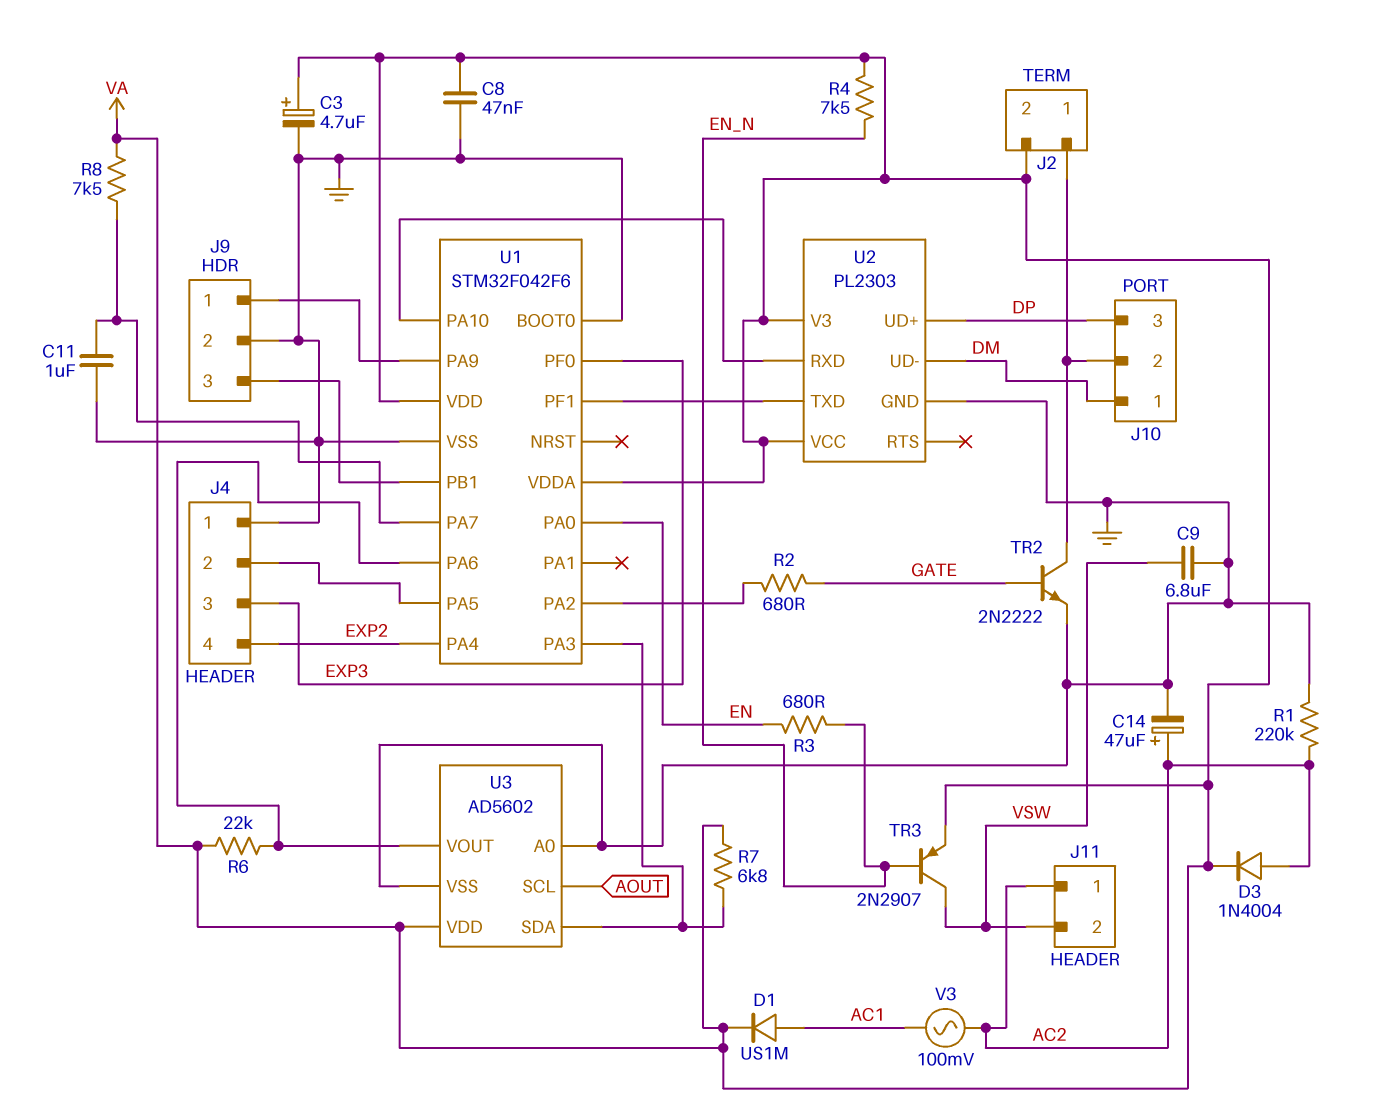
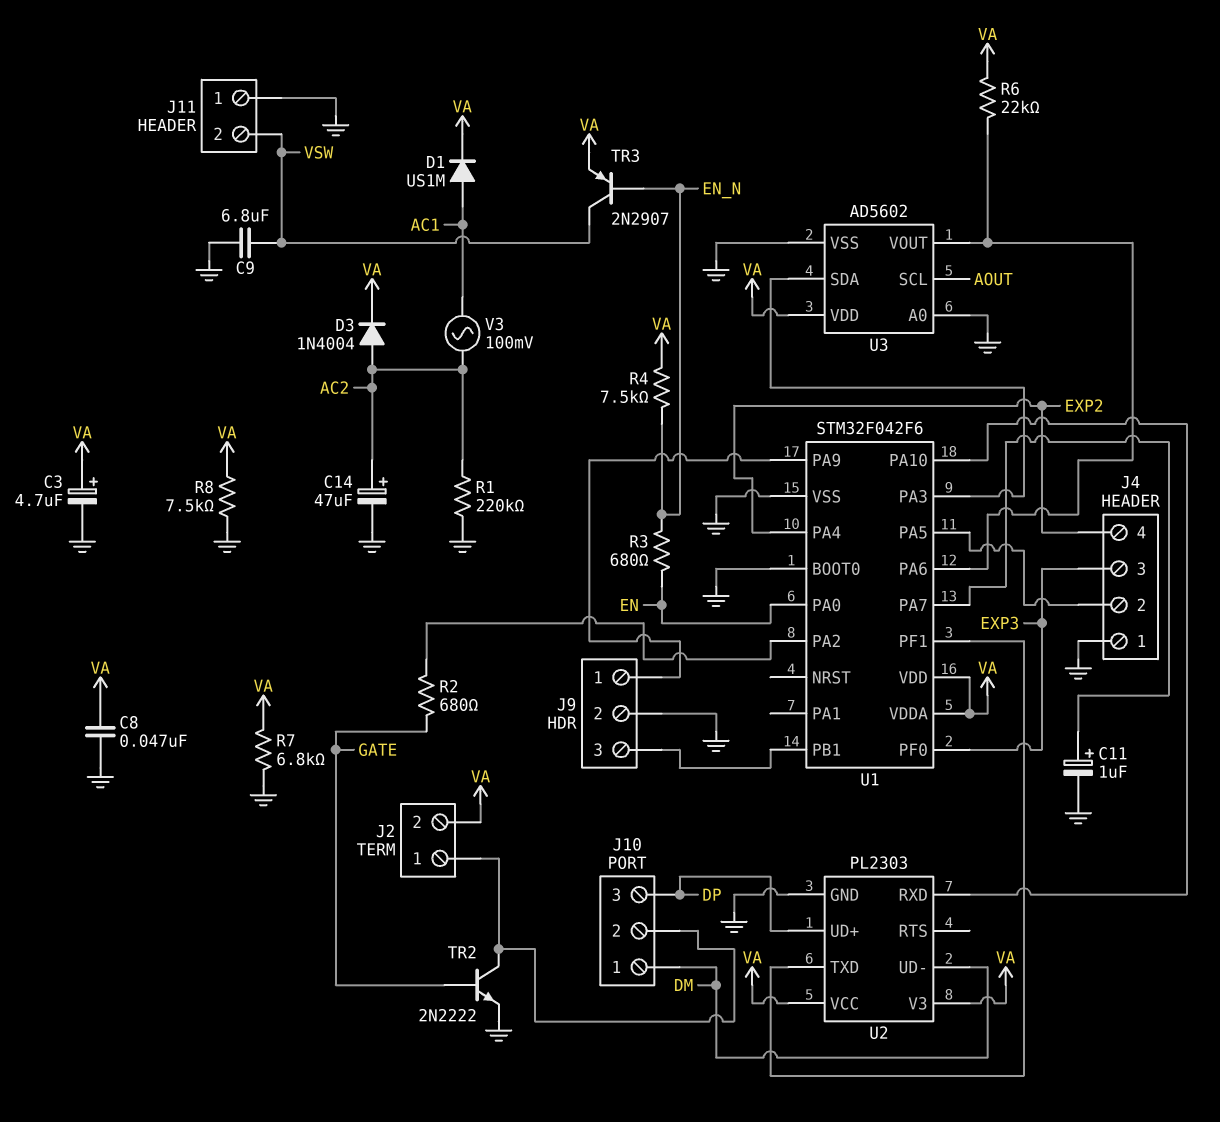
C11: 1uF (GND, U1/PA7) -> 1uF (plus U1/PA7, minus GND)
J11 pin 1: AC2 -> GND
R7: 6.8k (U1/PA3, VA) -> 6.8k (GND, VA)
R8: 7.5k (U1/PA7, VA) -> 7.5k (GND, VA)

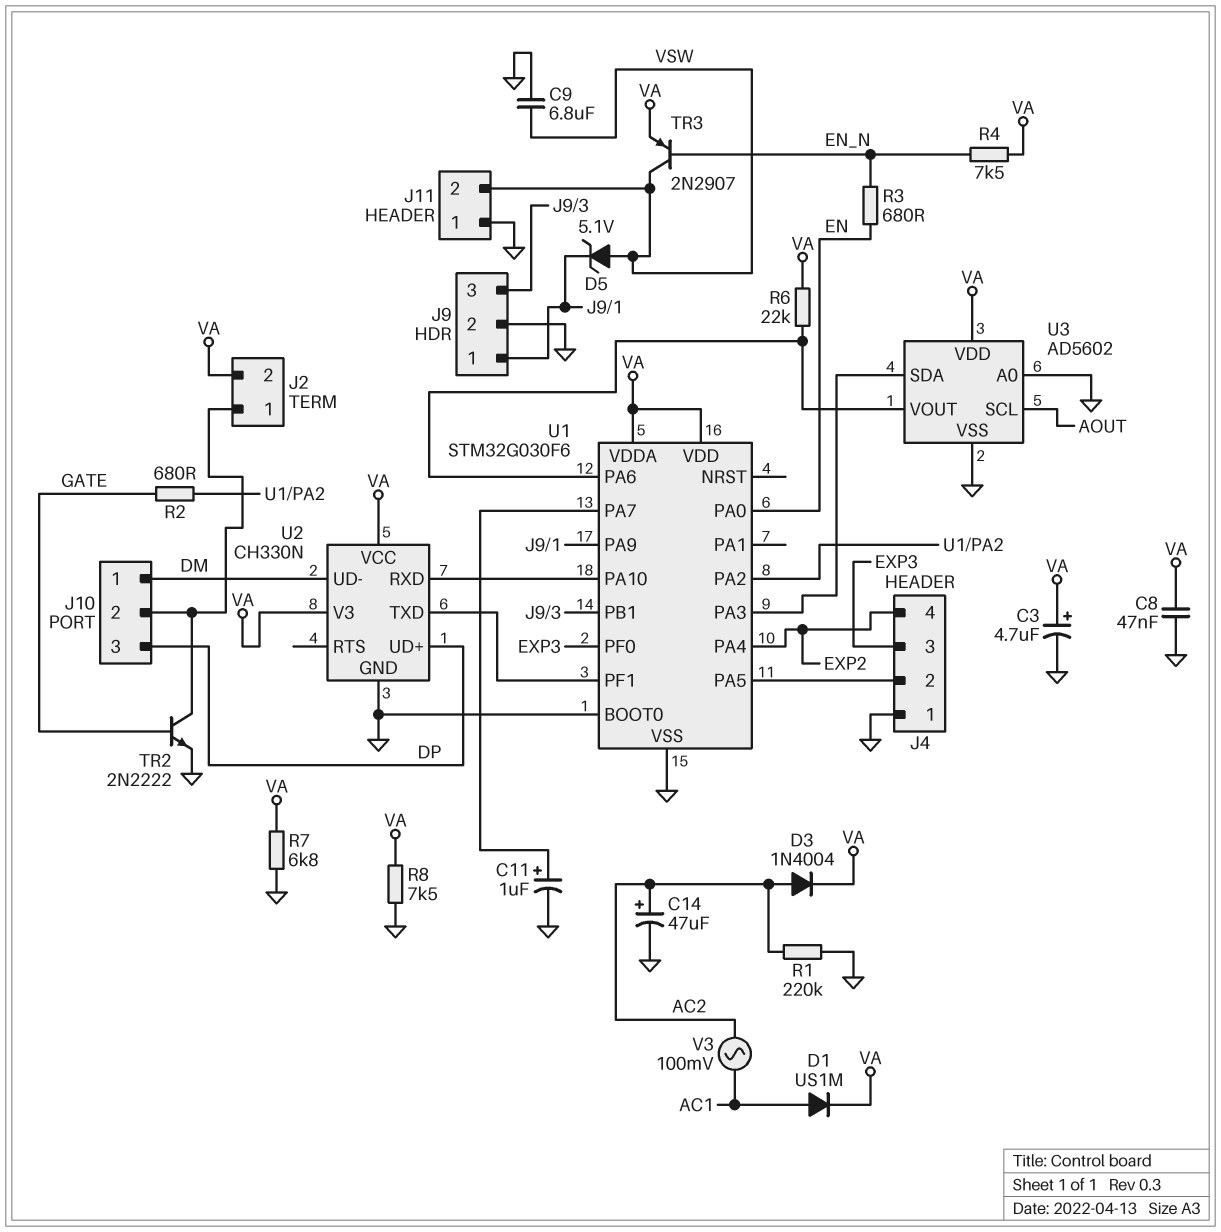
D5: none -> zener 5.1V (A VSW, K J9/1)
U1: STM32F042F6 -> STM32G030F6
U2: PL2303 -> CH330N

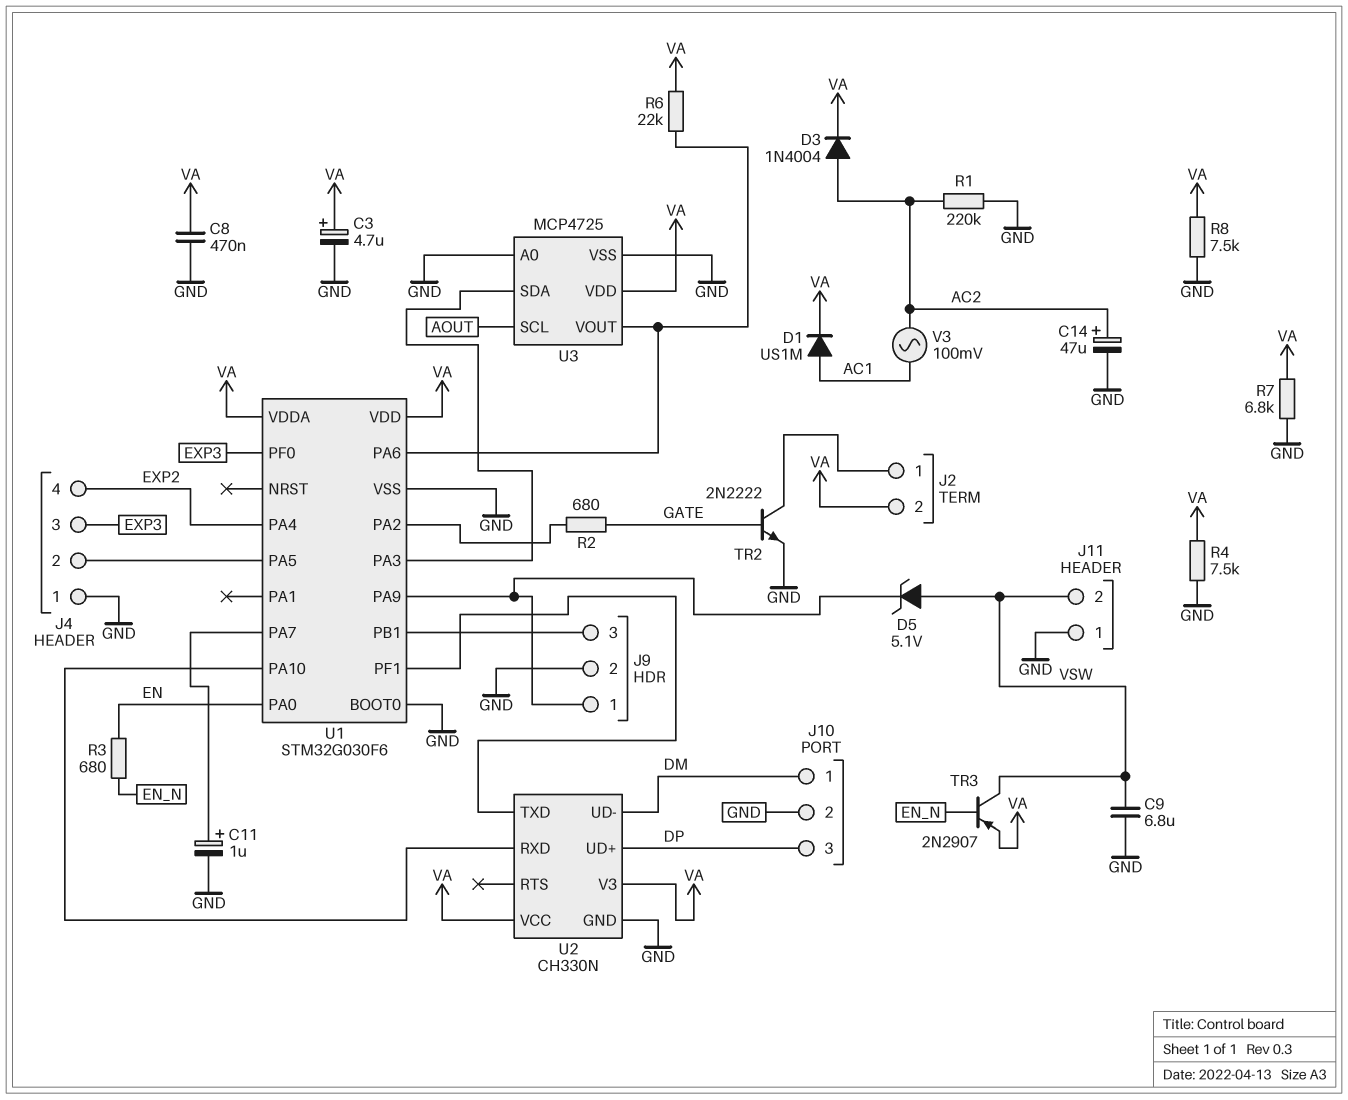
C8: 47nF (GND, VA) -> 470nF (GND, VA)
J10 pin 2: J2/1 -> GND
R4: 7.5k (EN_N, VA) -> 7.5k (GND, VA)
U3: AD5602 -> MCP4725

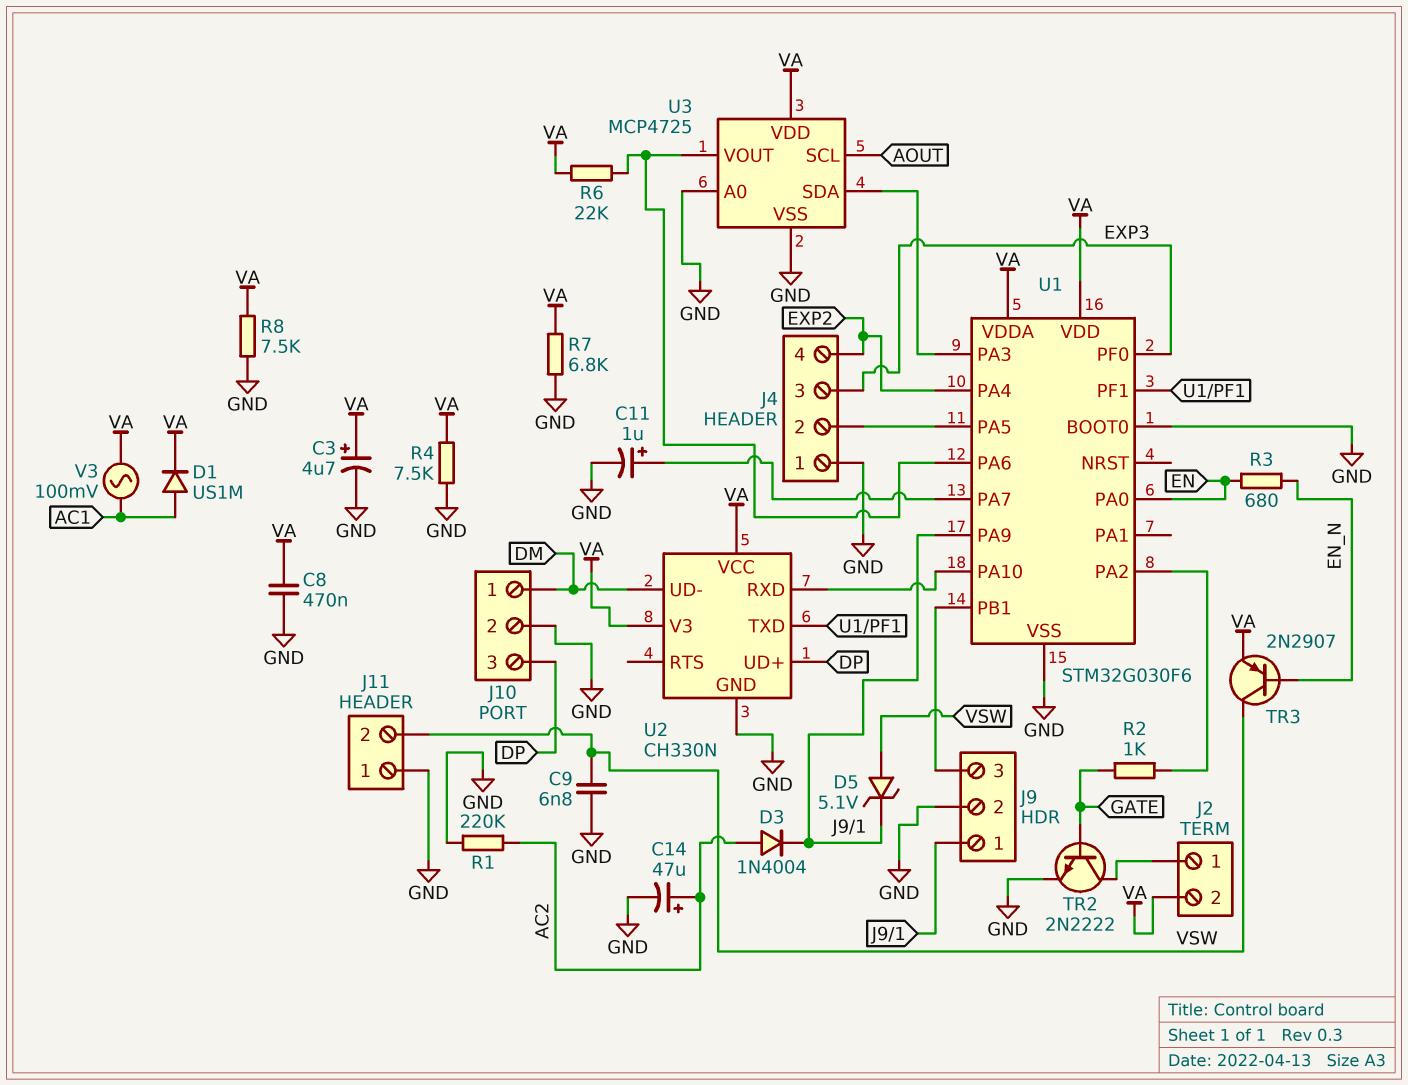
C9: 6.8uF (GND, VSW) -> 6.8nF (GND, VSW)
D3: diode 1N4004 (A AC2, K VA) -> diode 1N4004 (A AC2, K J9/1)
R2: 680 (GATE, U1/PA2) -> 1k (GATE, U1/PA2)
V3: AC 100mV (AC1, AC2) -> AC 100mV (AC1, VA)

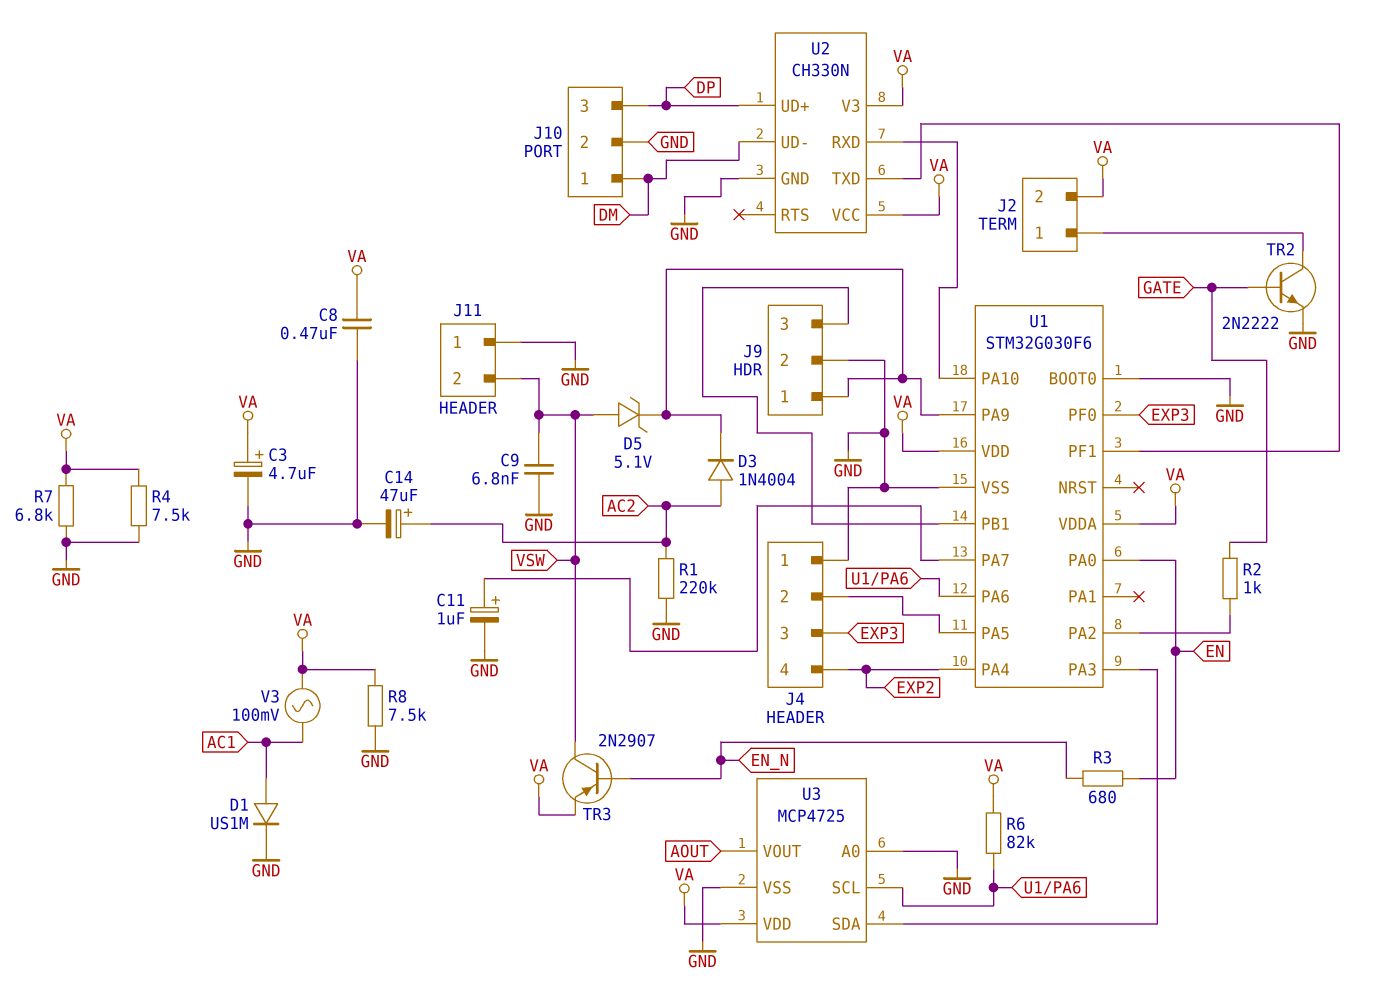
D1: diode US1M (A AC1, K VA) -> diode US1M (A AC1, K GND)
R6: 22k (U1/PA6, VA) -> 82k (U1/PA6, VA)
U3 pin SCL: AOUT -> U1/PA6
U3 pin VOUT: U1/PA6 -> AOUT

